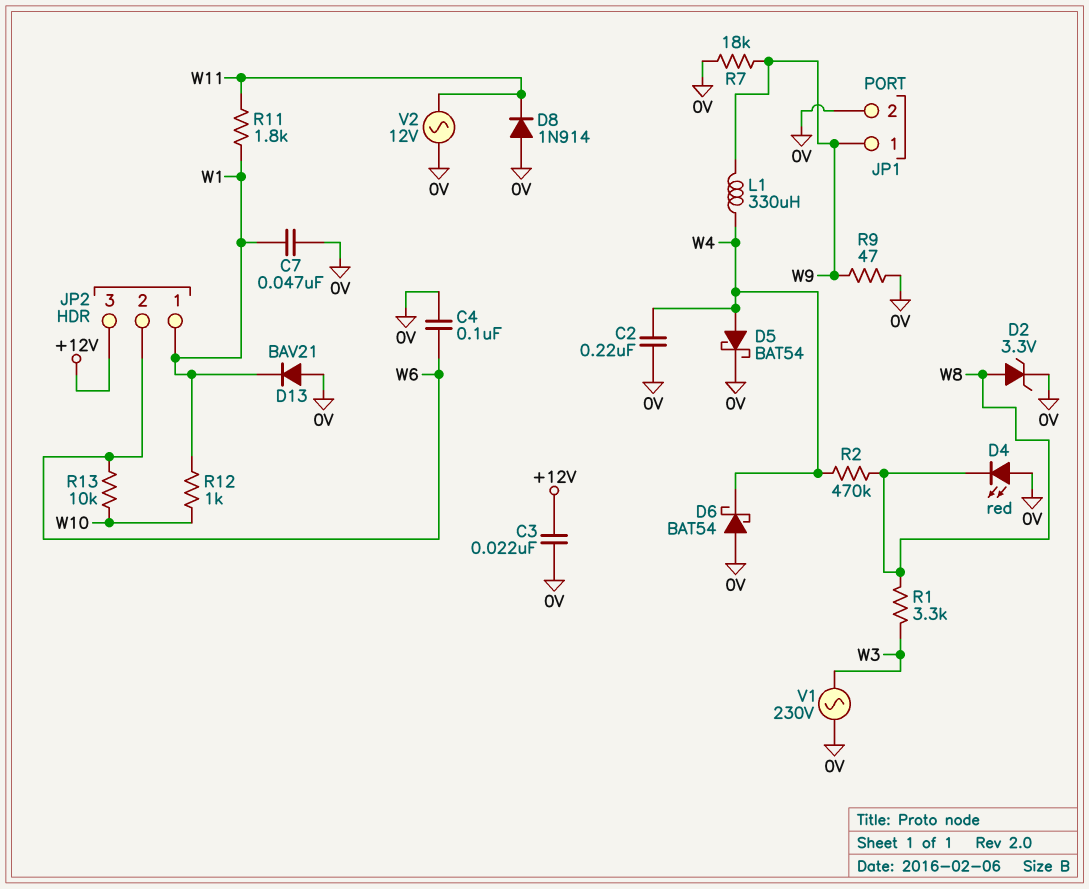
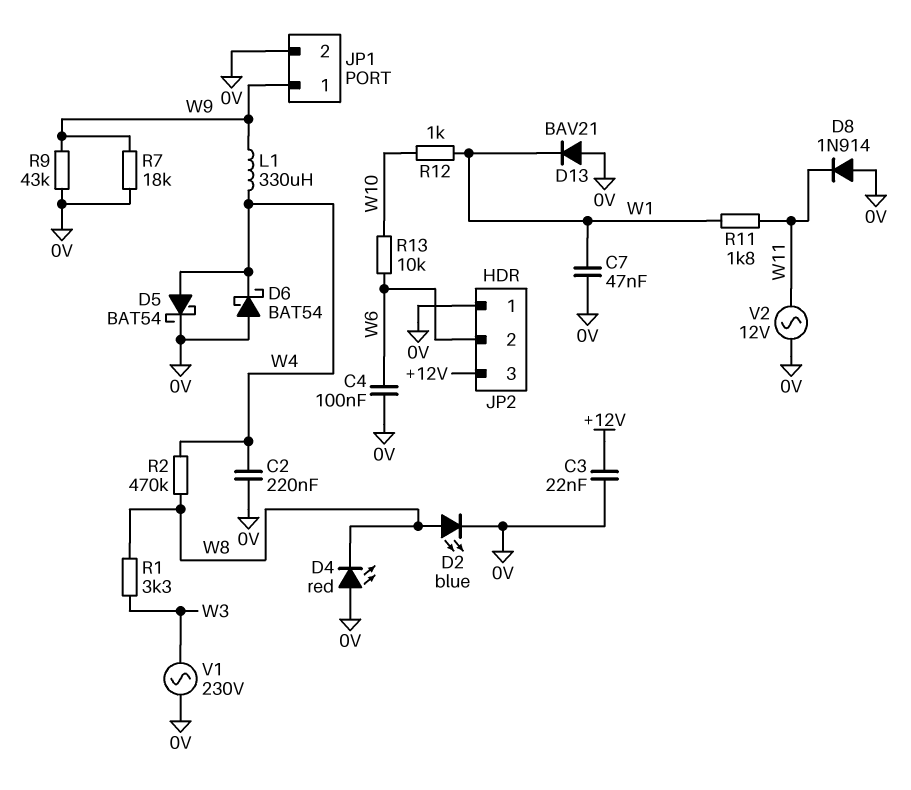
D2: zener 3.3V (A W8, K 0V) -> LED blue (A W8, K 0V)
JP2 pin 1: W1 -> 0V
R9: 47 (0V, W9) -> 43k (0V, W9)

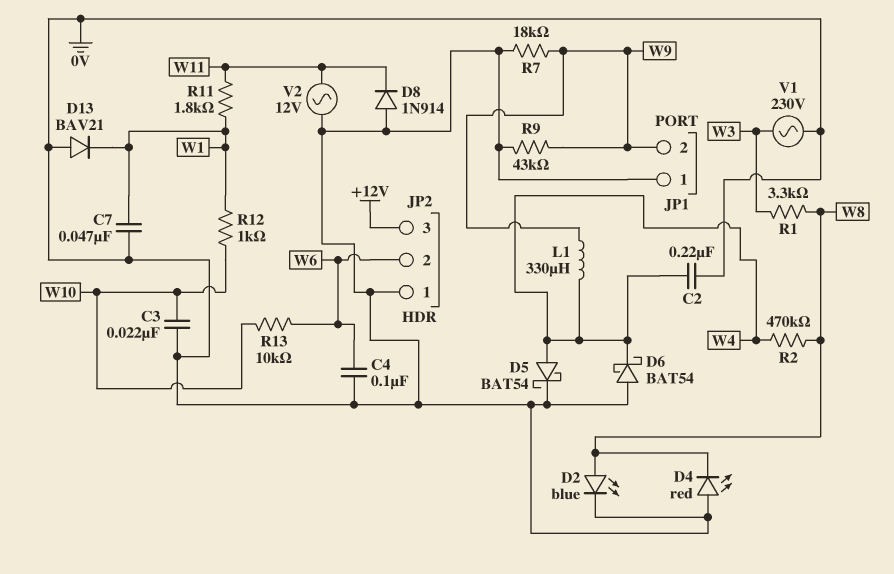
C3: 22nF (+12V, 0V) -> 22nF (0V, W10)
JP1 pin 1: W9 -> 0V
JP1 pin 2: 0V -> W9

